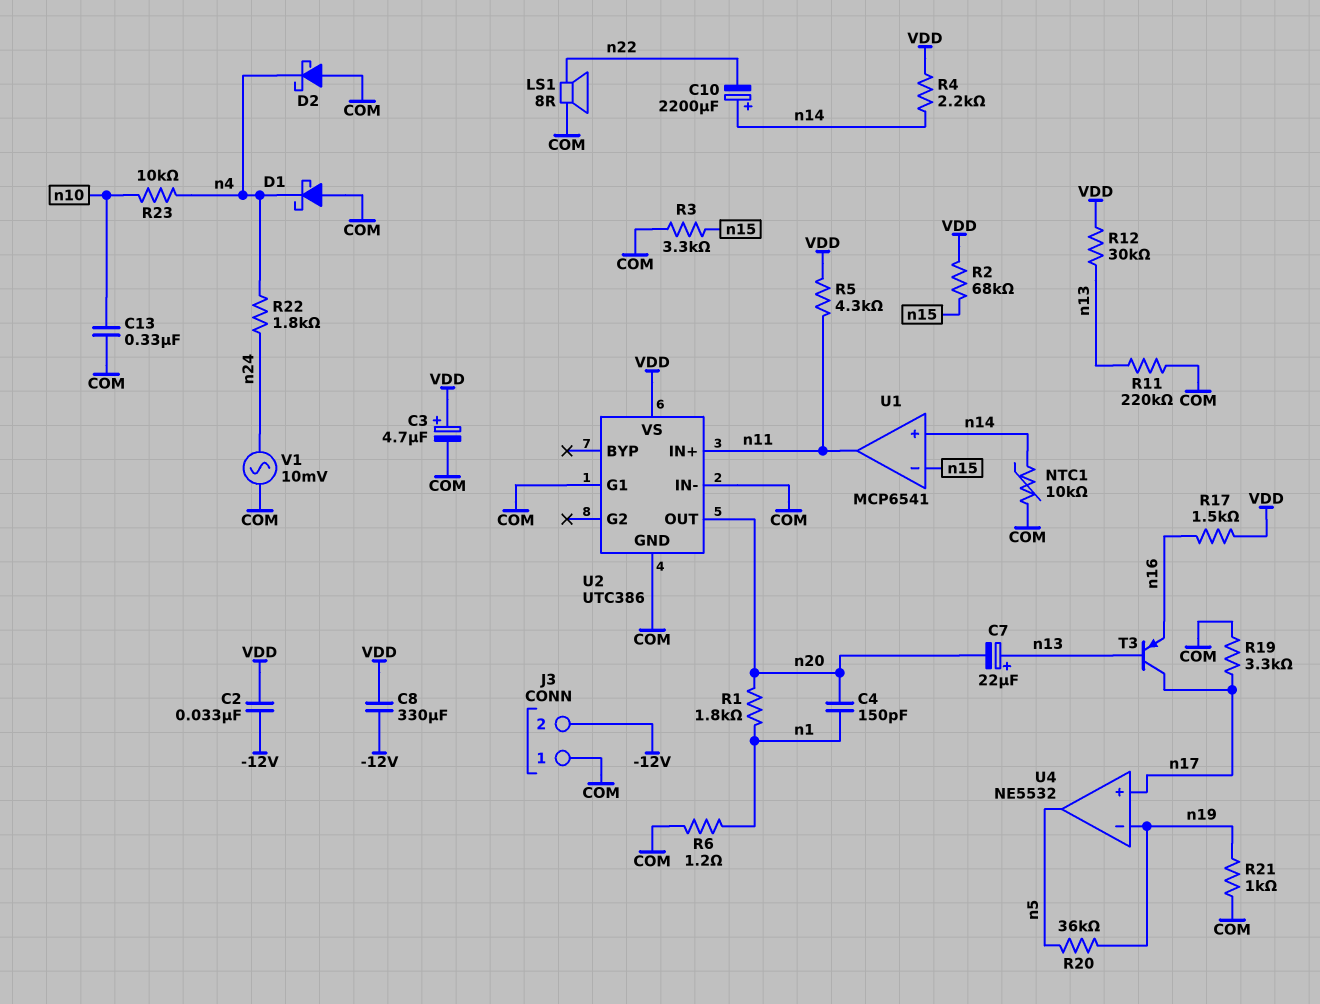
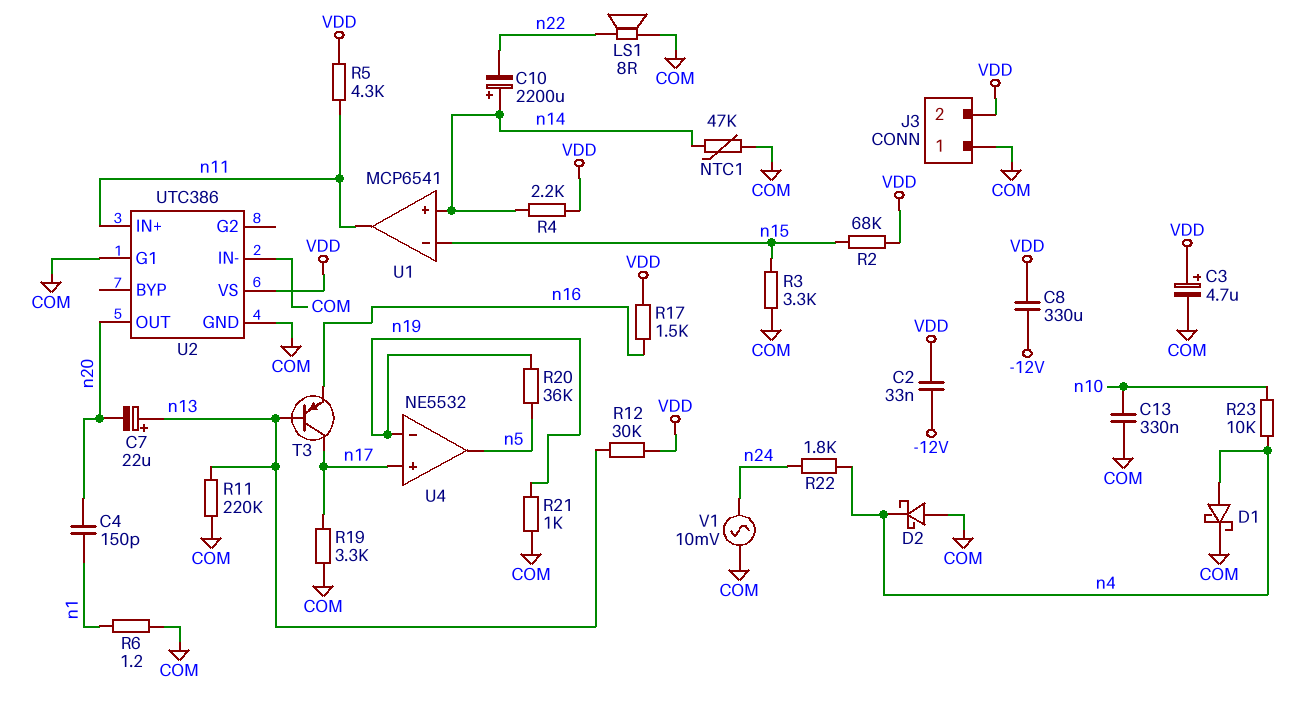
D1: schottky (A COM, K n4) -> schottky (A n4, K COM)
J3 pin 2: -12V -> VDD
NTC1: 10k (COM, n14) -> 47k (COM, n14)
R1: 1.8k (n1, n20) -> none

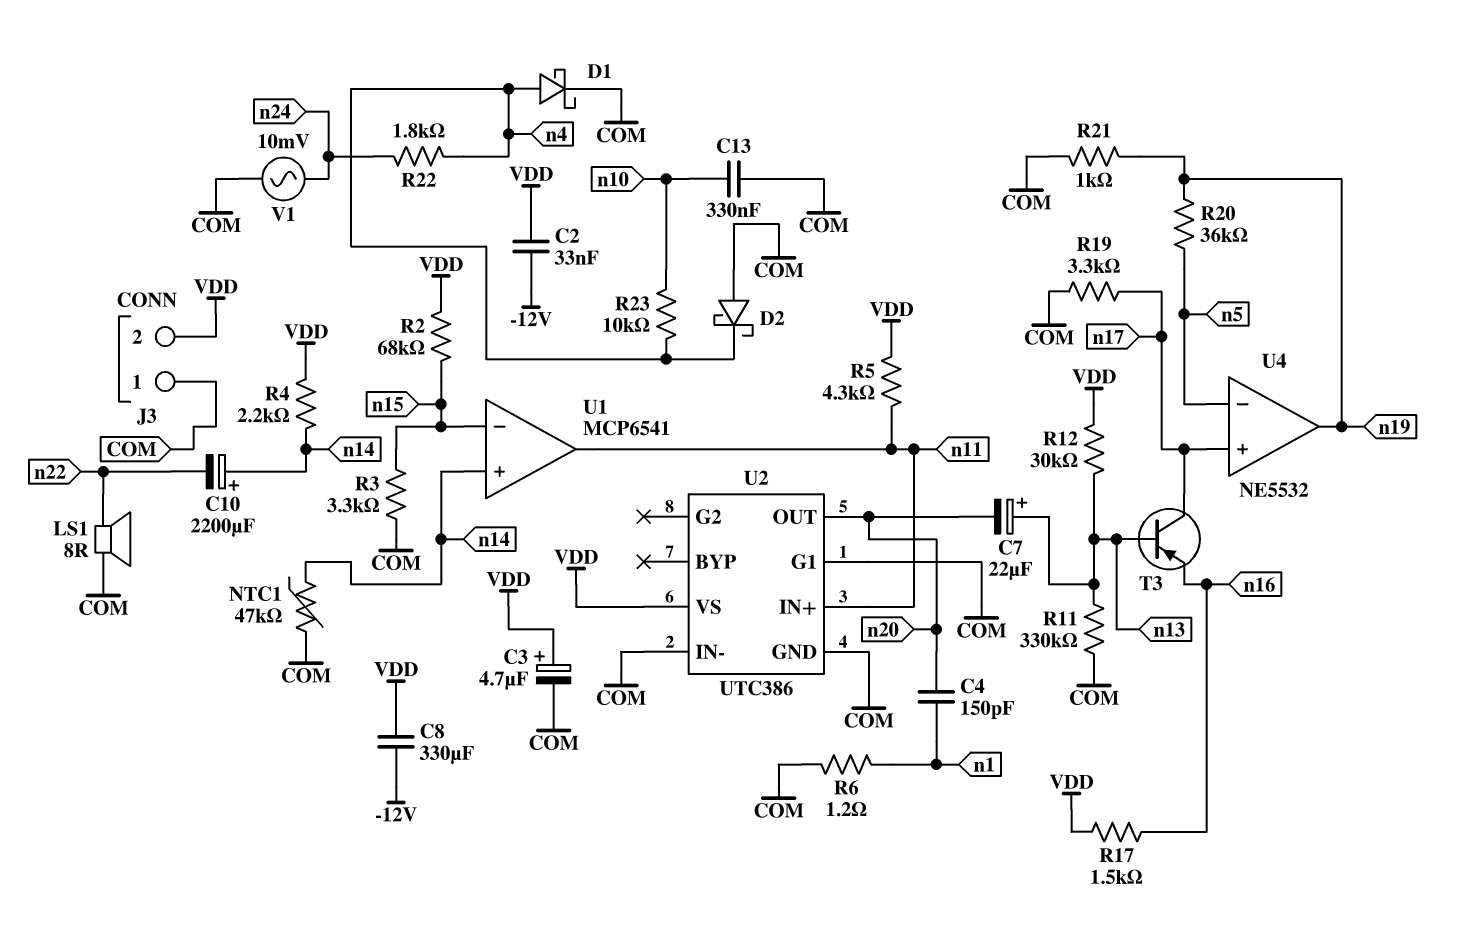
R11: 220k (COM, n13) -> 330k (COM, n13)
U4 pin in-: n19 -> n5
U4 pin out: n5 -> n19

